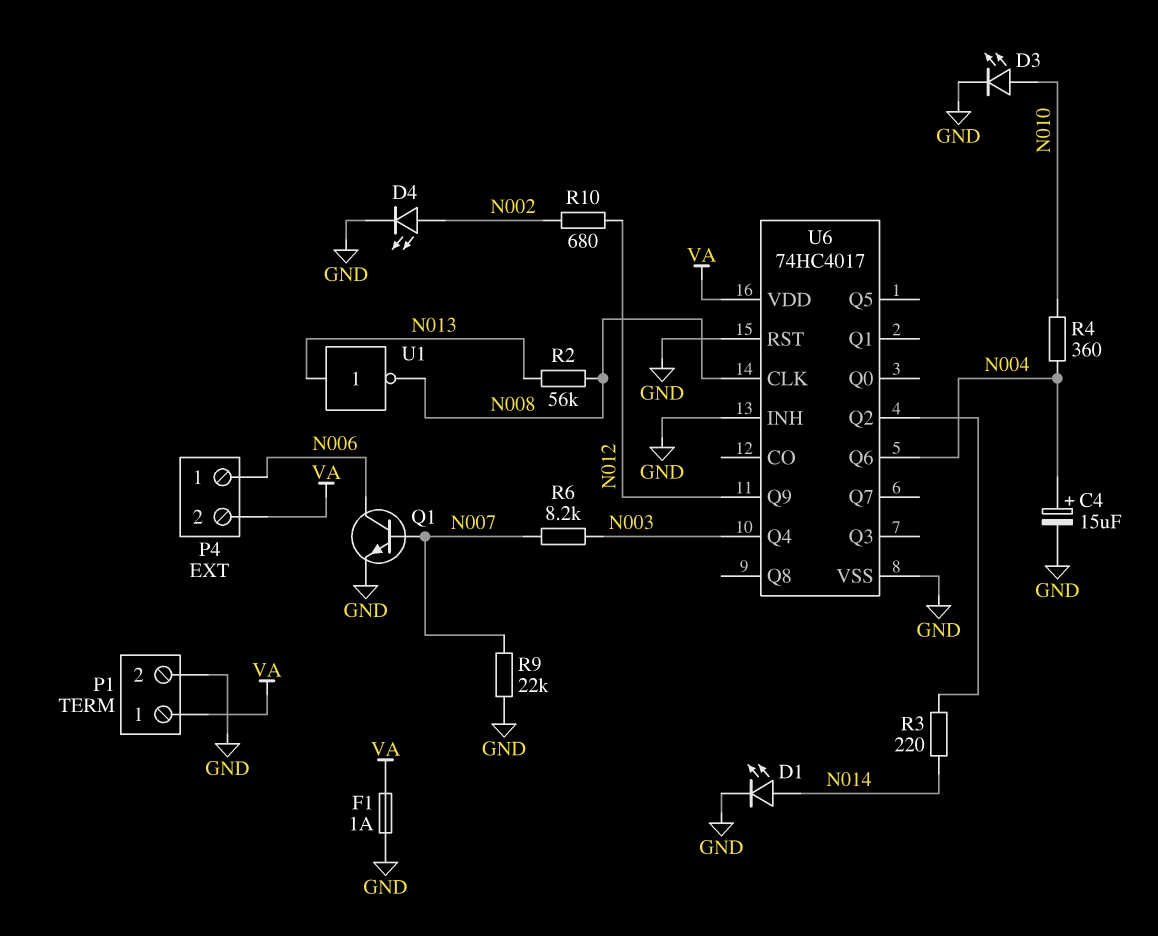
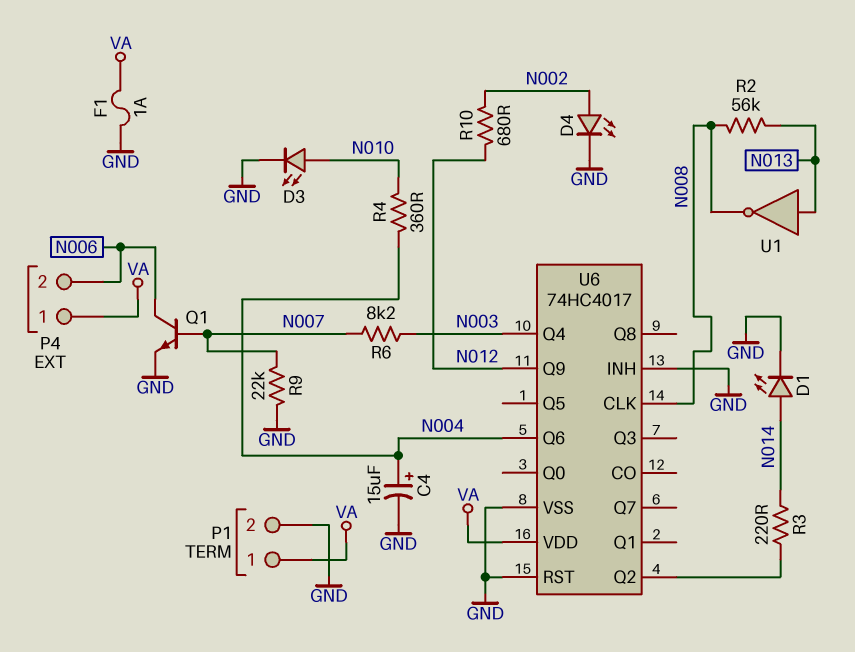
P4 pin 1: N006 -> VA
P4 pin 2: VA -> N006

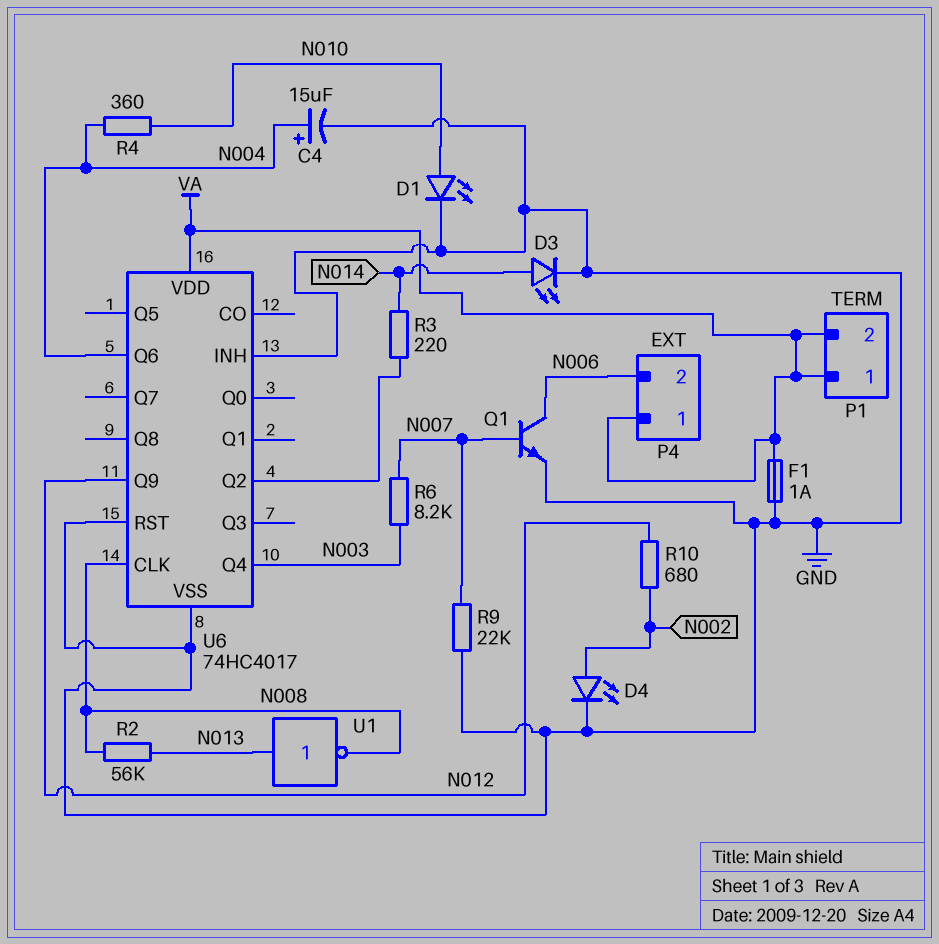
D1: LED (A N014, K GND) -> LED (A N010, K GND)
D3: LED (A N010, K GND) -> LED (A N014, K GND)
P1 pin 2: GND -> VA

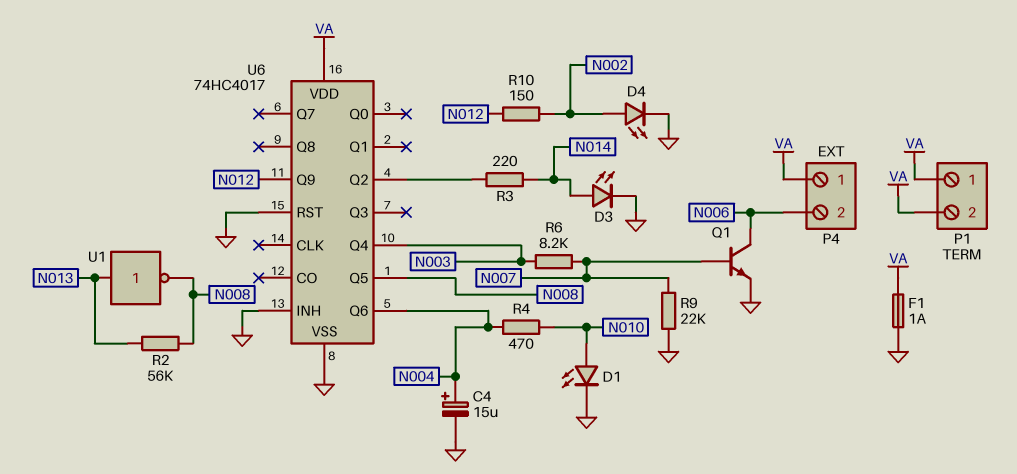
R4: 360 (N004, N010) -> 470 (N004, N010)
R10: 680 (N002, N012) -> 150 (N002, N012)
U6 pin CLK: N008 -> none
U6 pin Q5: none -> N008

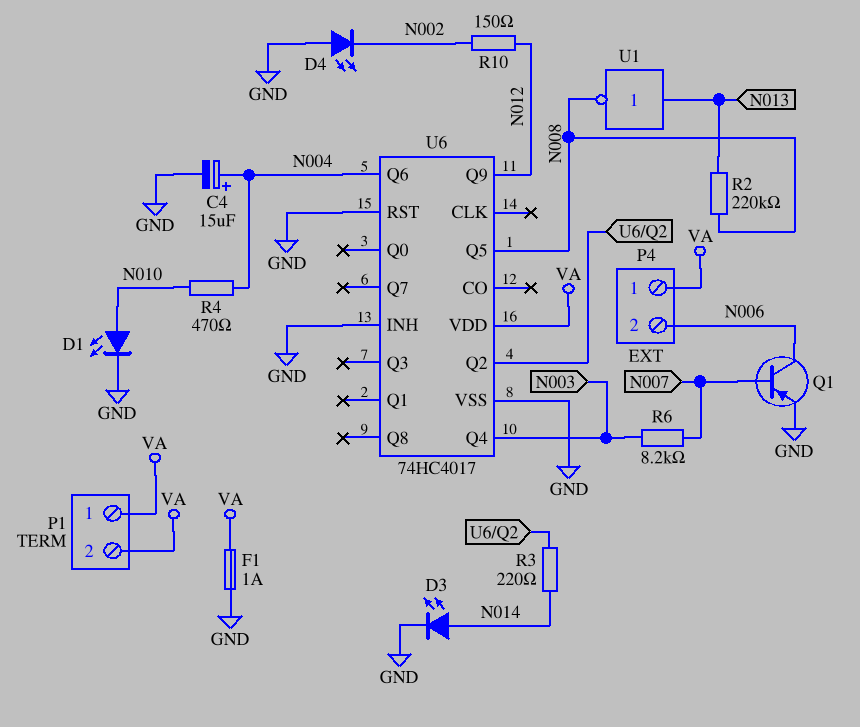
D4: LED (A N002, K GND) -> LED (A GND, K N002)
Q1: NPN (B N007, C N006, E GND) -> PNP (B N007, C N006, E GND)
R2: 56k (N008, N013) -> 220k (N008, N013)
R9: 22k (GND, N007) -> none

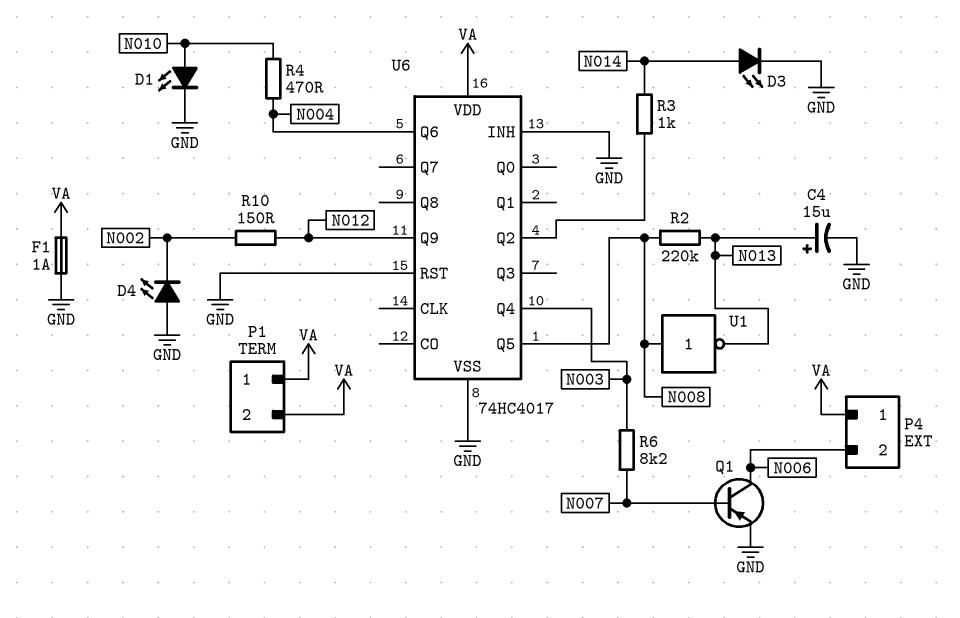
C4: 15uF (plus N004, minus GND) -> 15uF (plus N013, minus GND)
R3: 220 (N014, U6/Q2) -> 1k (N014, U6/Q2)
U1: NOT (in N013, out N008) -> NOT (in N008, out N013)

